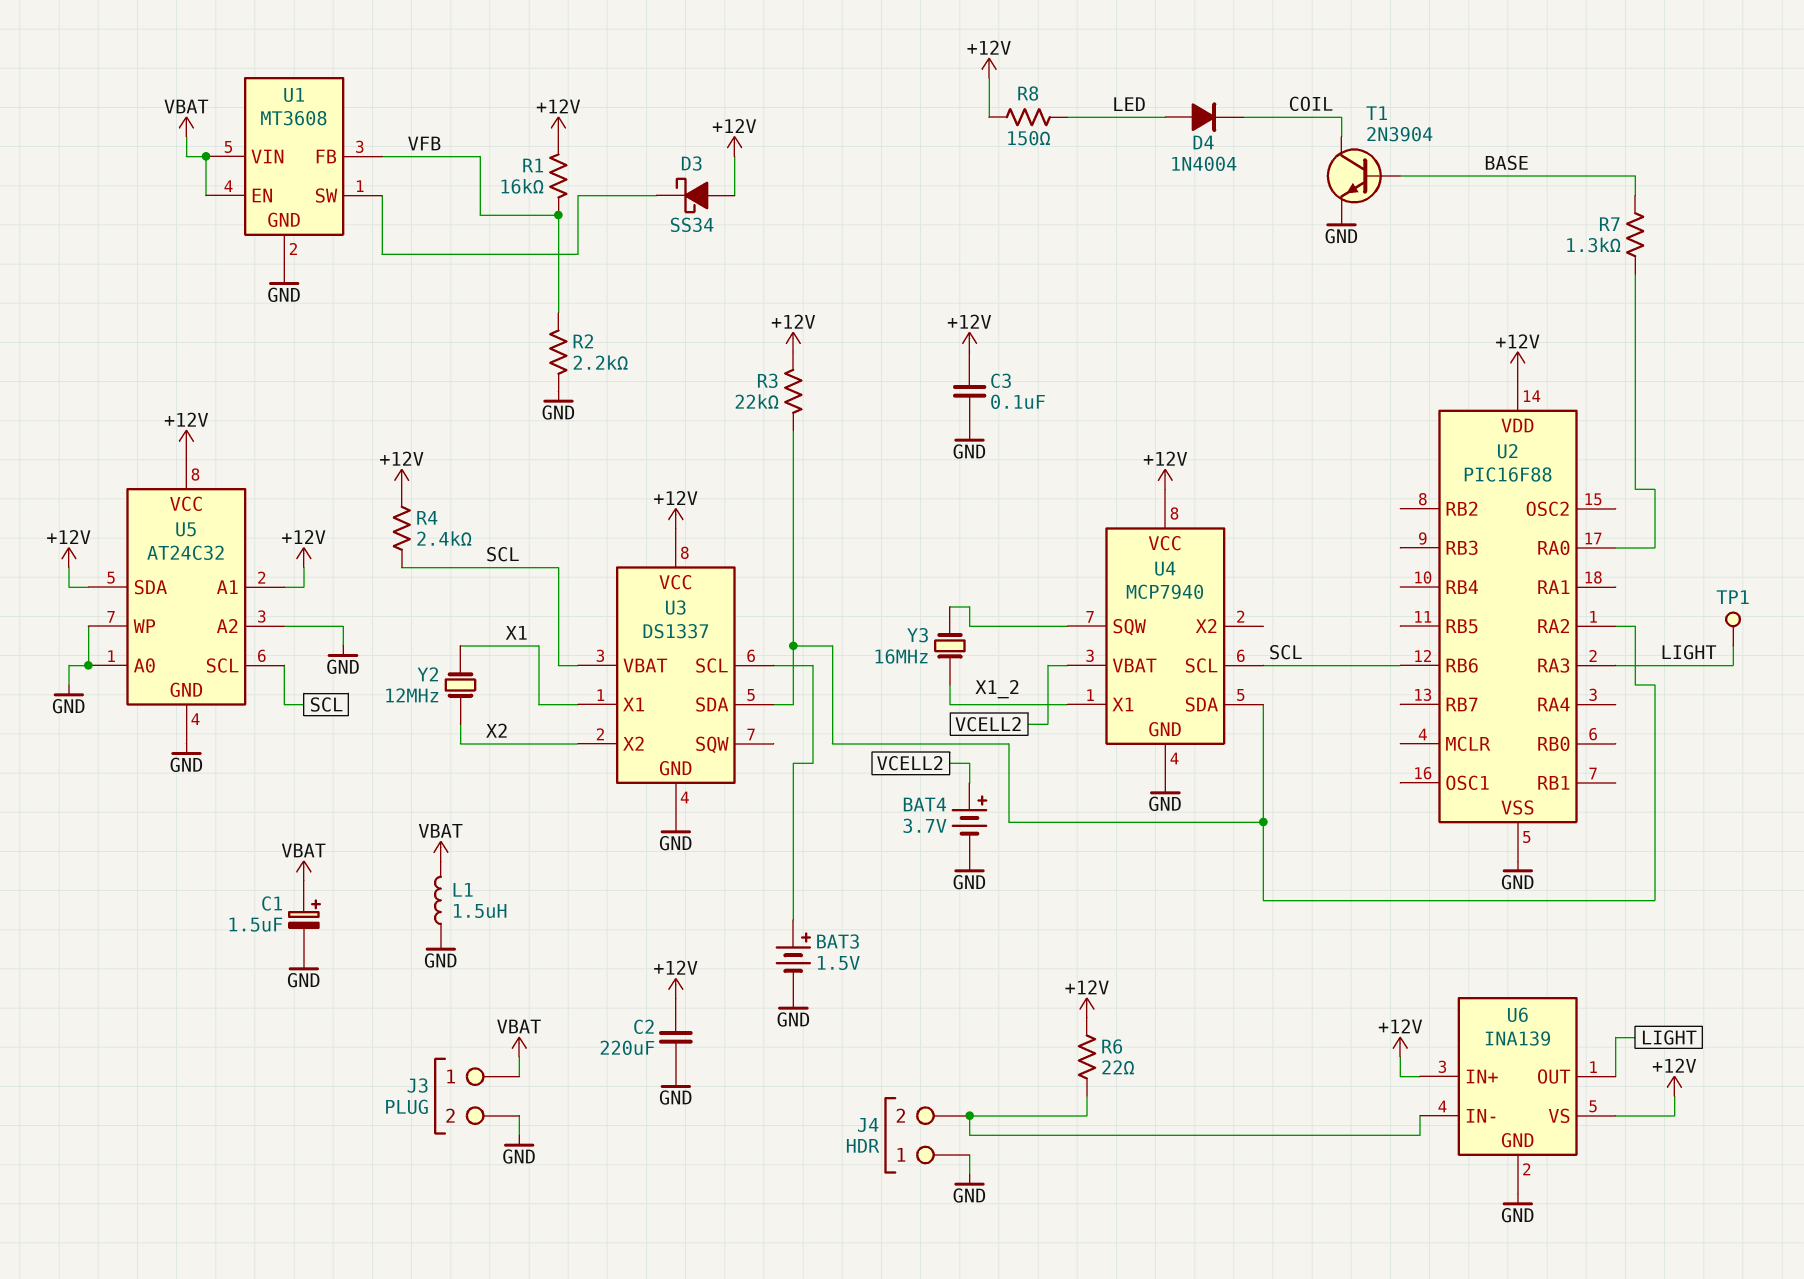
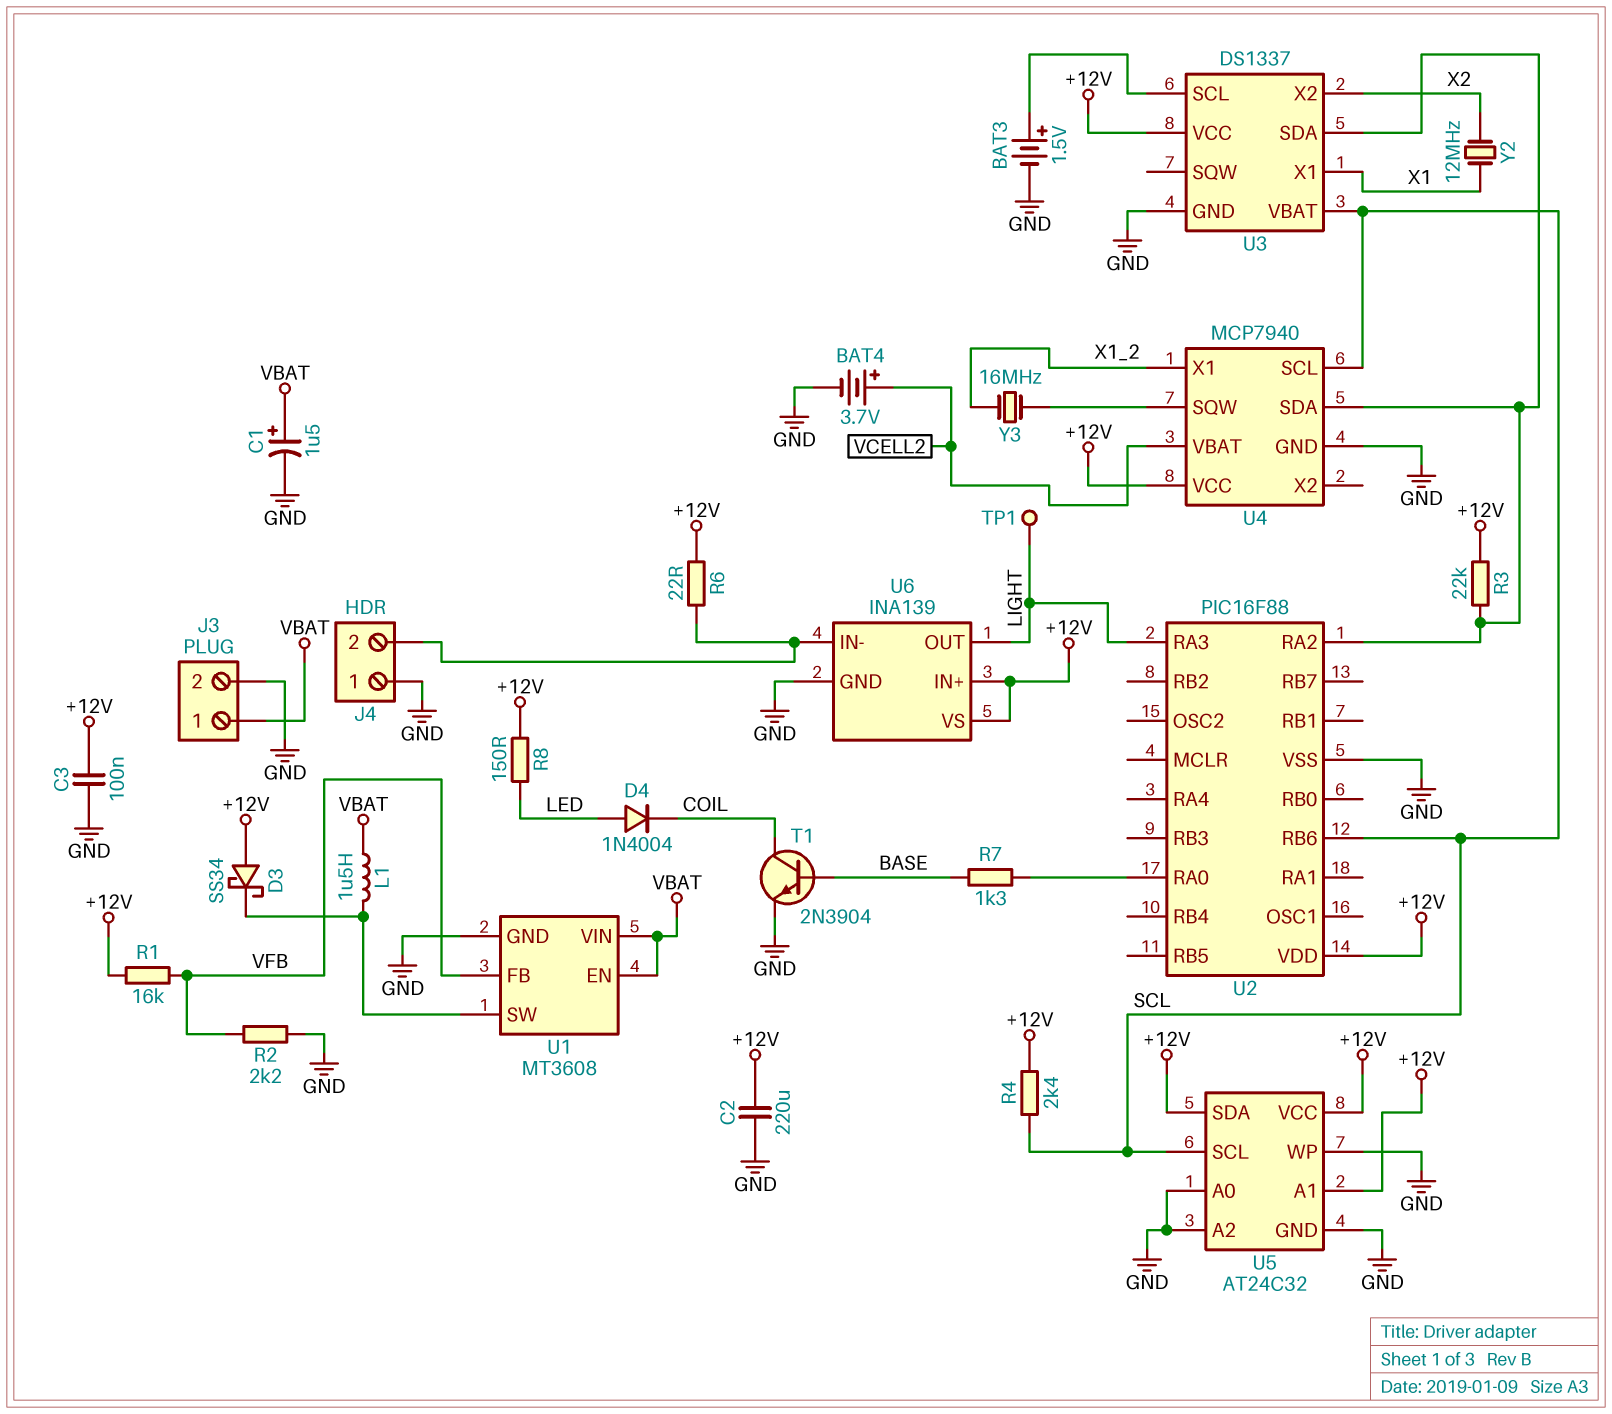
L1: 1.5uH (GND, VBAT) -> 1.5uH (U1/SW, VBAT)

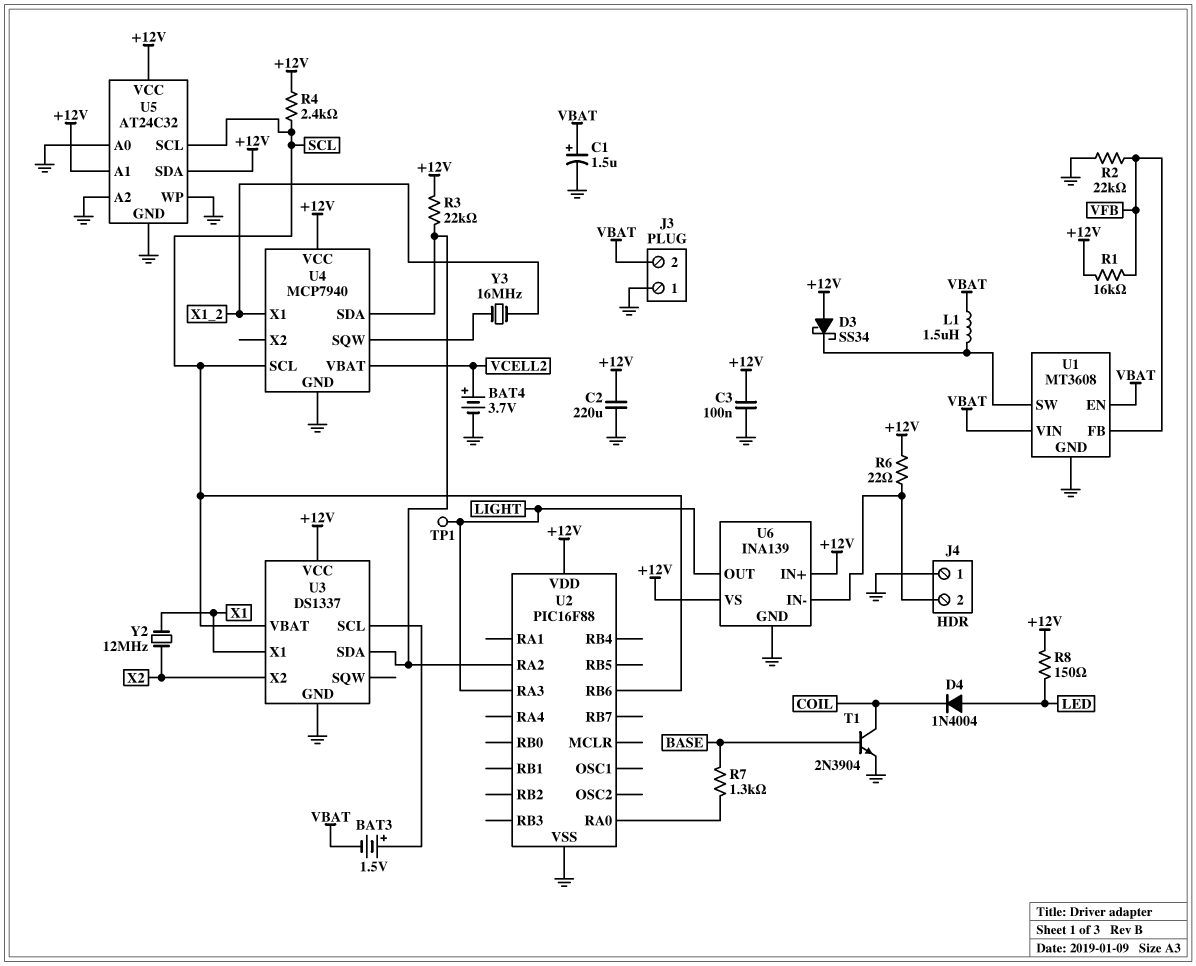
BAT3: 1.5V (plus U3/SCL, minus GND) -> 1.5V (plus U3/SCL, minus VBAT)
J3 pin 1: VBAT -> GND
J3 pin 2: GND -> VBAT
R2: 2.2k (GND, VFB) -> 22k (GND, VFB)

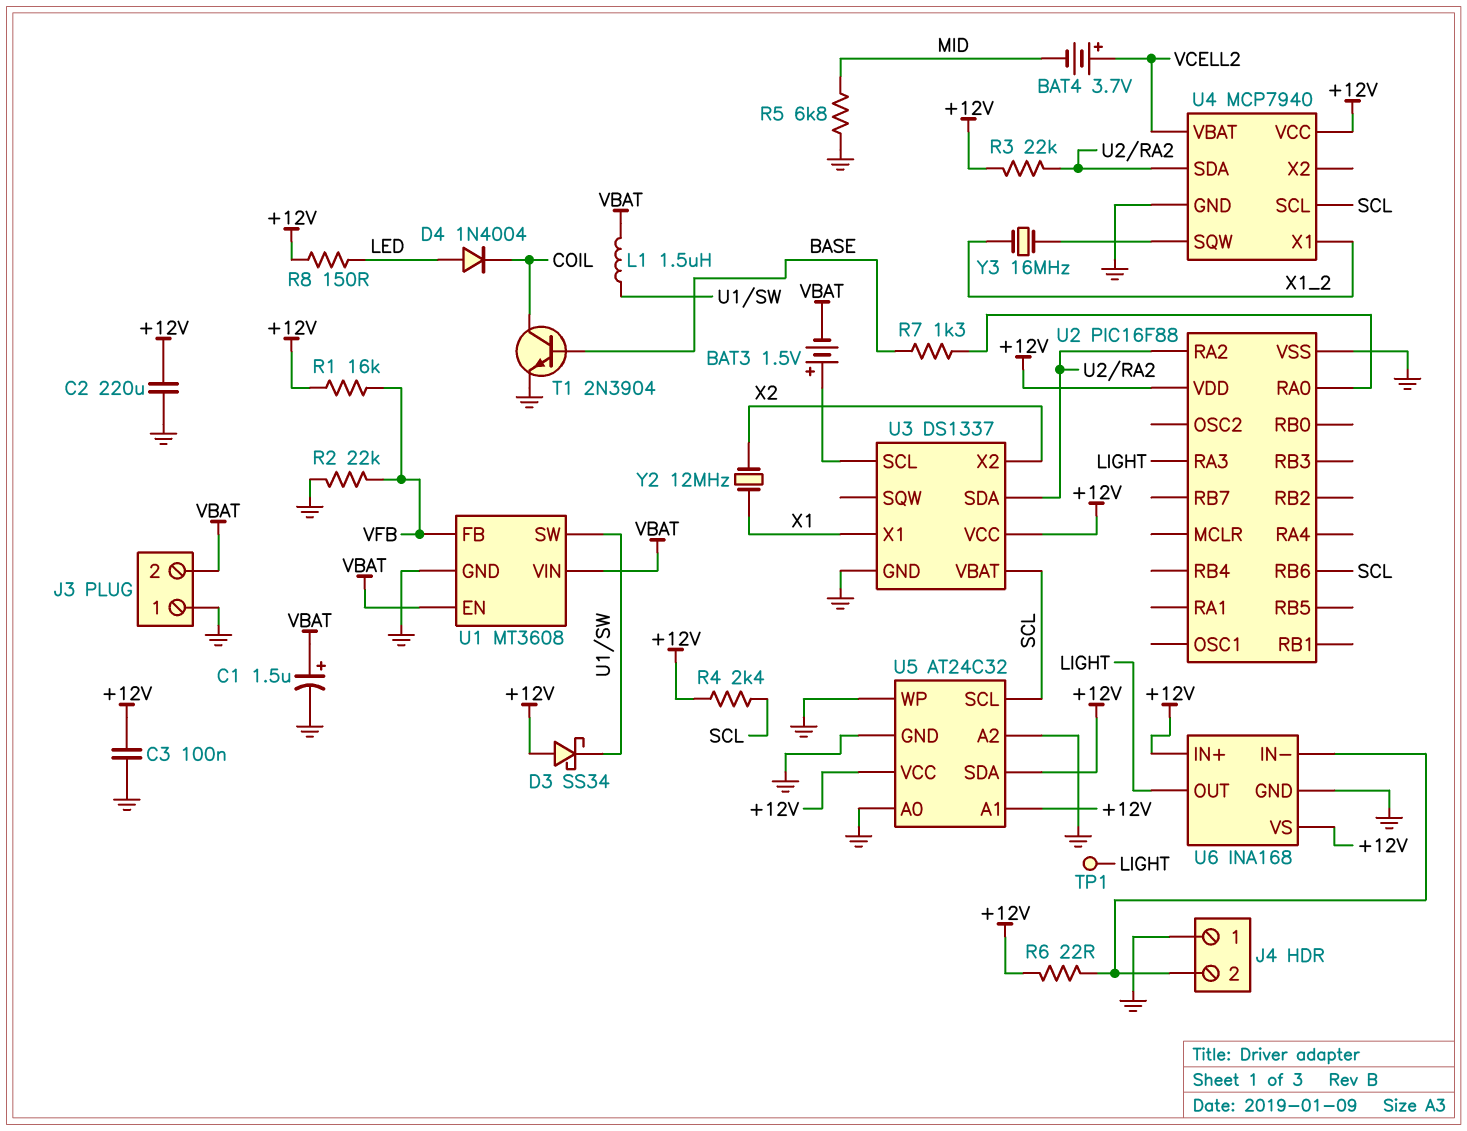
BAT4: 3.7V (plus VCELL2, minus GND) -> 3.7V (plus VCELL2, minus MID)
R5: none -> 6.8k (GND, MID)
U6: INA139 -> INA168

